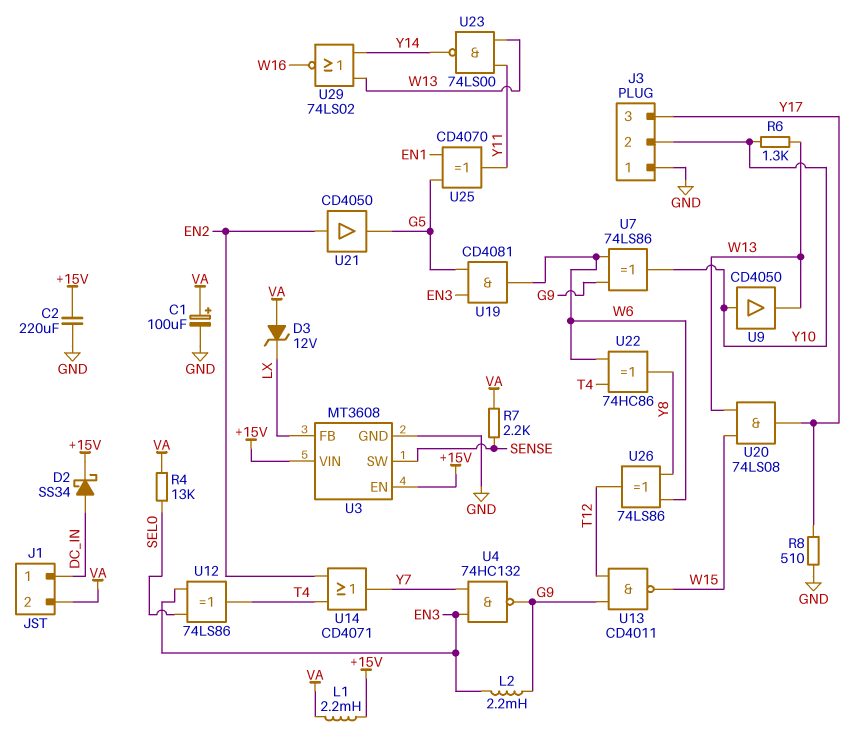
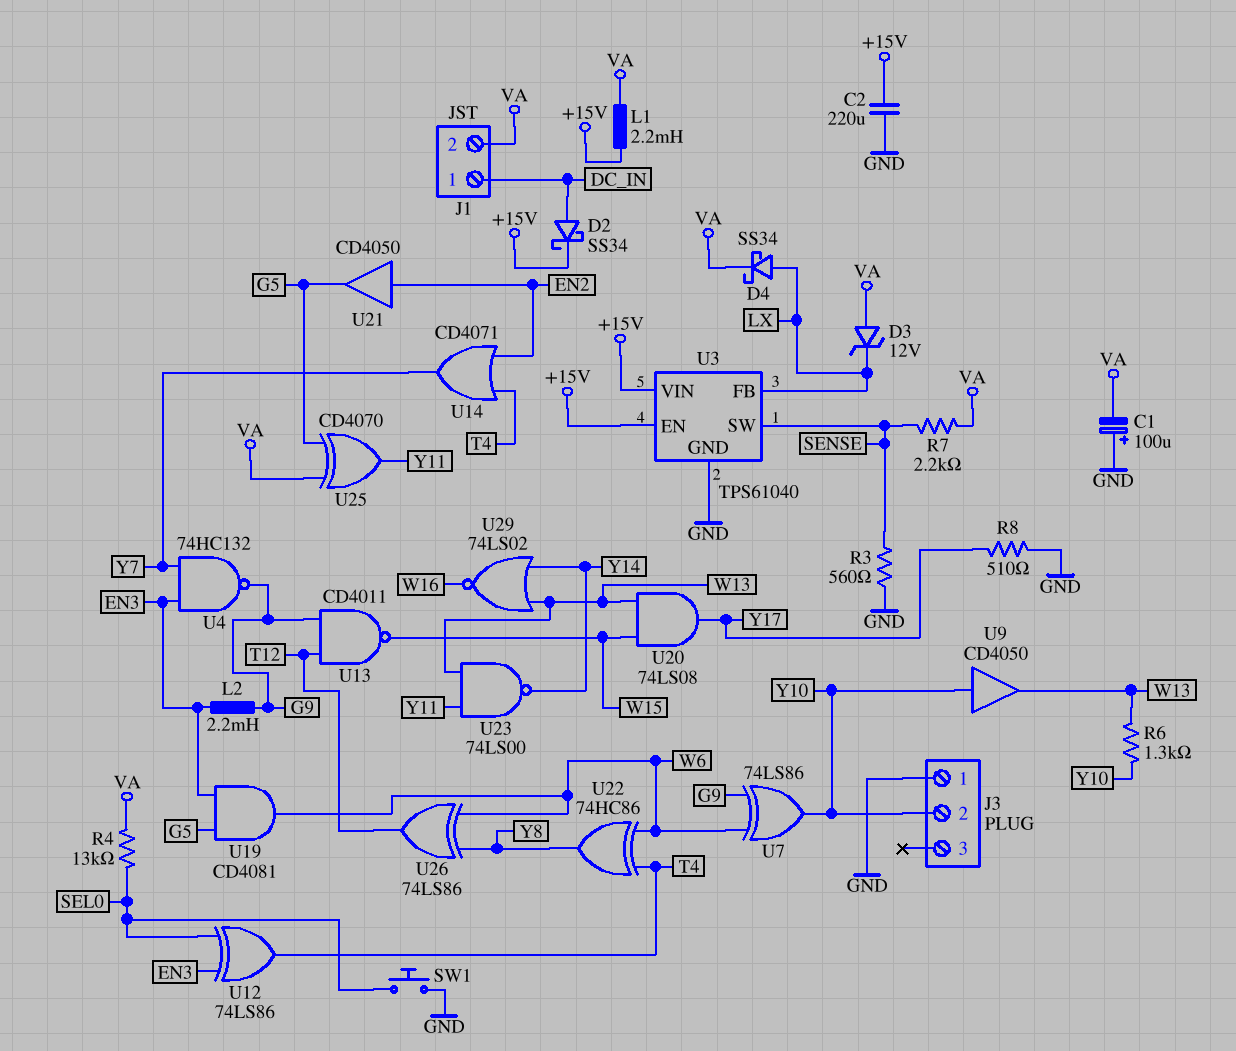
C1: 100uF (plus VA, minus GND) -> 100uF (plus GND, minus VA)
D4: none -> schottky SS34 (A LX, K VA)
J3 pin 3: Y17 -> none
R3: none -> 560 (GND, SENSE)
SW1: none -> button (GND, SEL0)
U3: MT3608 -> TPS61040
U25: XOR CD4070 (in EN1, in G5, out Y11) -> XOR CD4070 (in G5, in VA, out Y11)

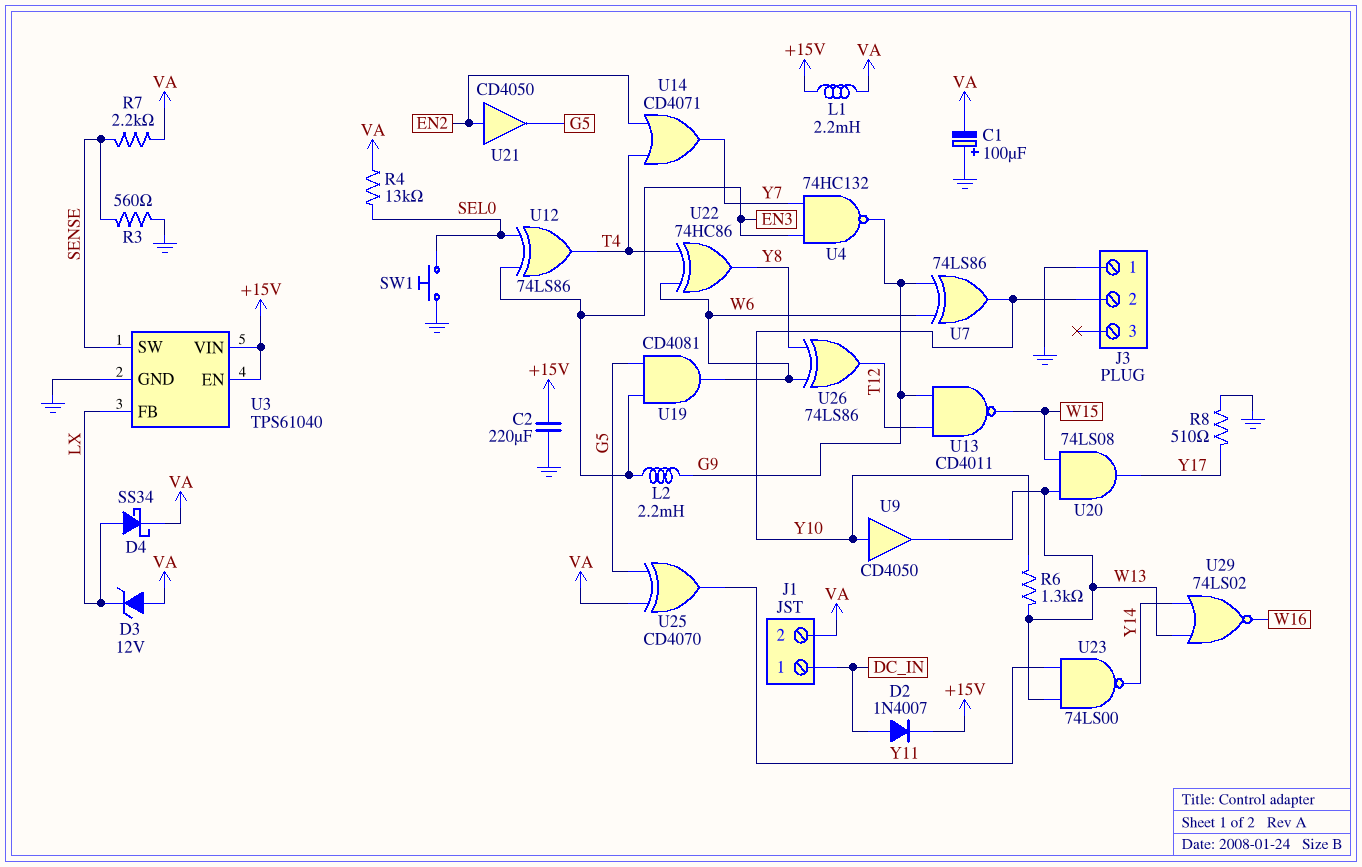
D2: schottky SS34 (A DC_IN, K +15V) -> diode 1N4007 (A DC_IN, K +15V)

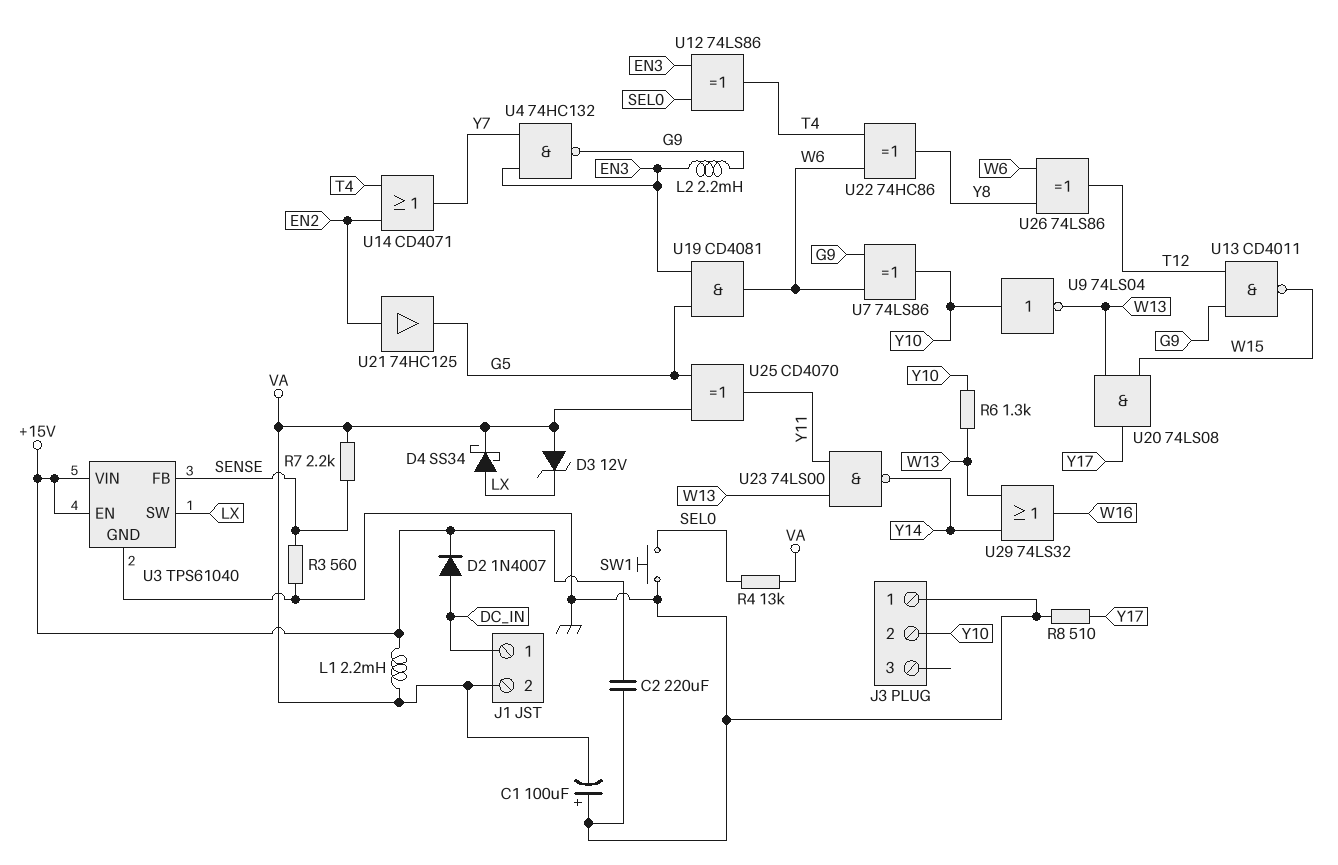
U3 pin FB: LX -> SENSE
U3 pin SW: SENSE -> LX
U9: buffer CD4050 (in Y10, out W13) -> NOT 74LS04 (in Y10, out W13)
U21: buffer CD4050 (in EN2, out G5) -> buffer 74HC125 (in EN2, out G5)
U29: NOR 74LS02 (in W13, in Y14, out W16) -> OR 74LS32 (in W13, in Y14, out W16)

